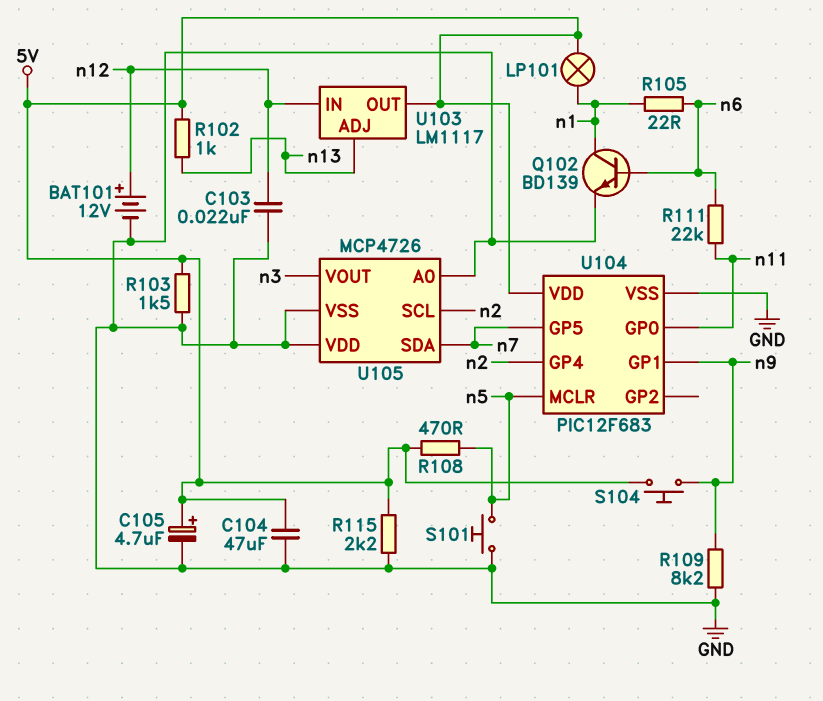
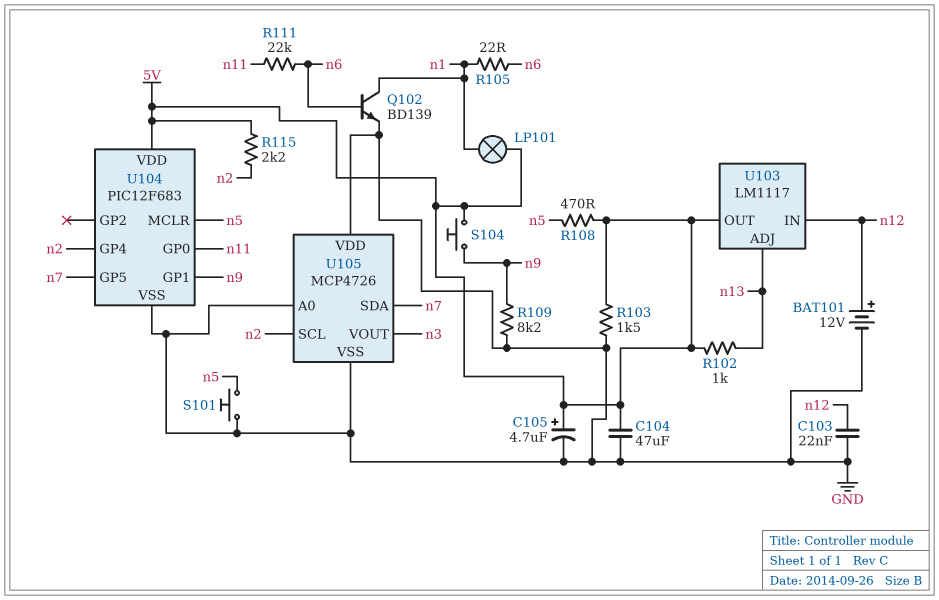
R115: 2.2k (5V, GND) -> 2.2k (5V, n2)

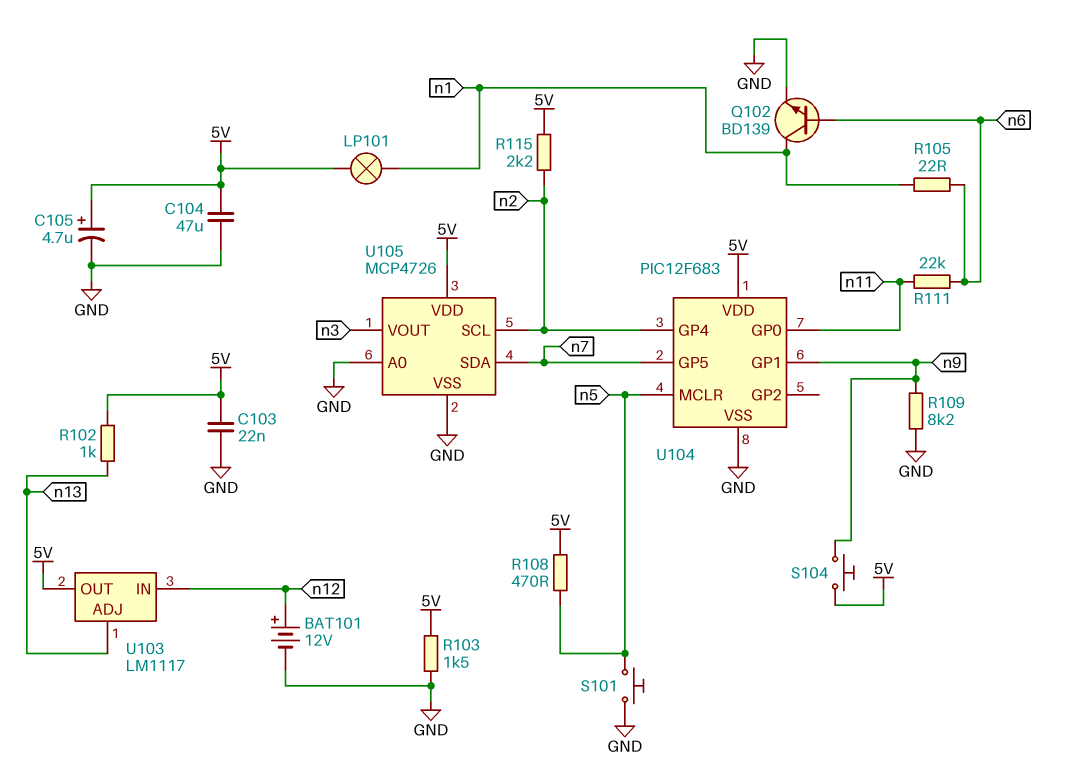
C103: 22nF (GND, n12) -> 22nF (5V, GND)
U105 pin VDD: GND -> 5V

